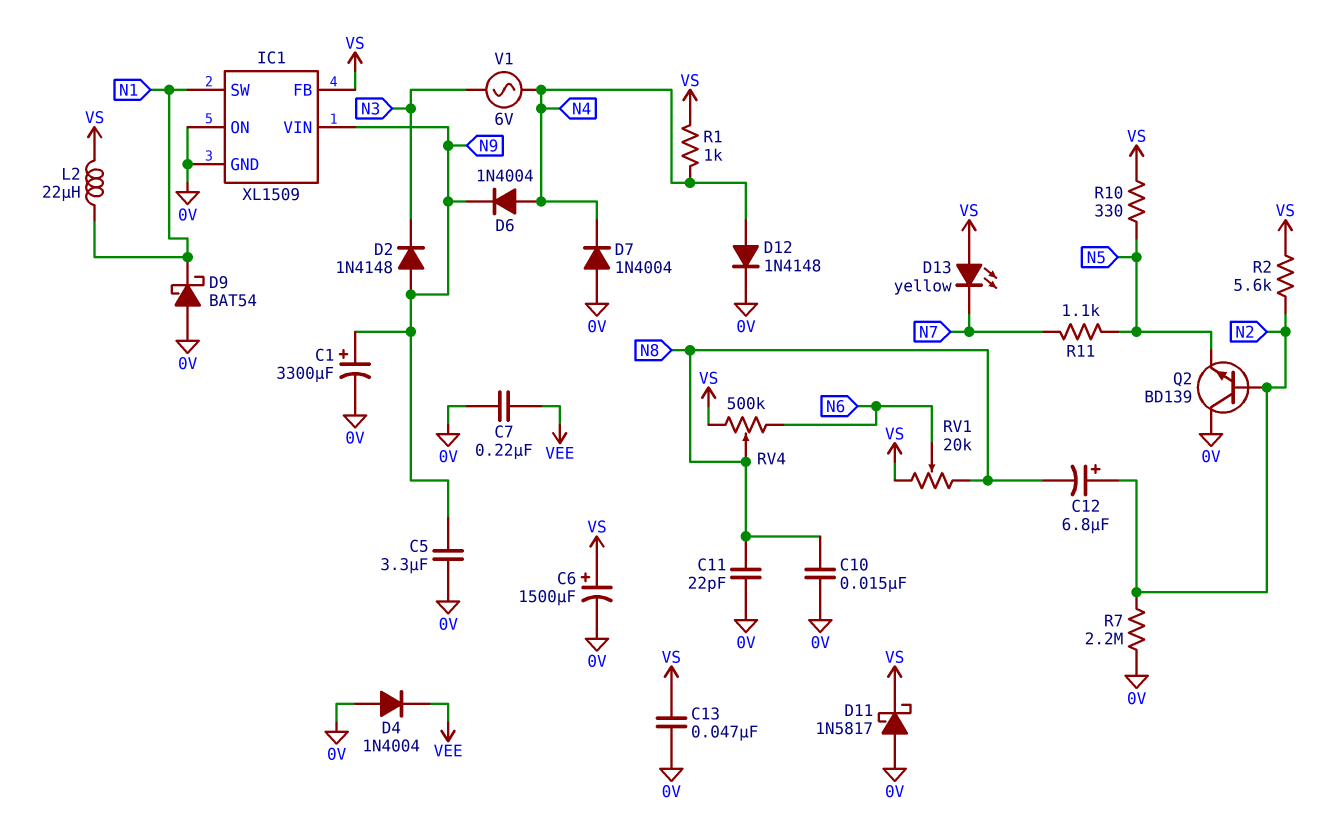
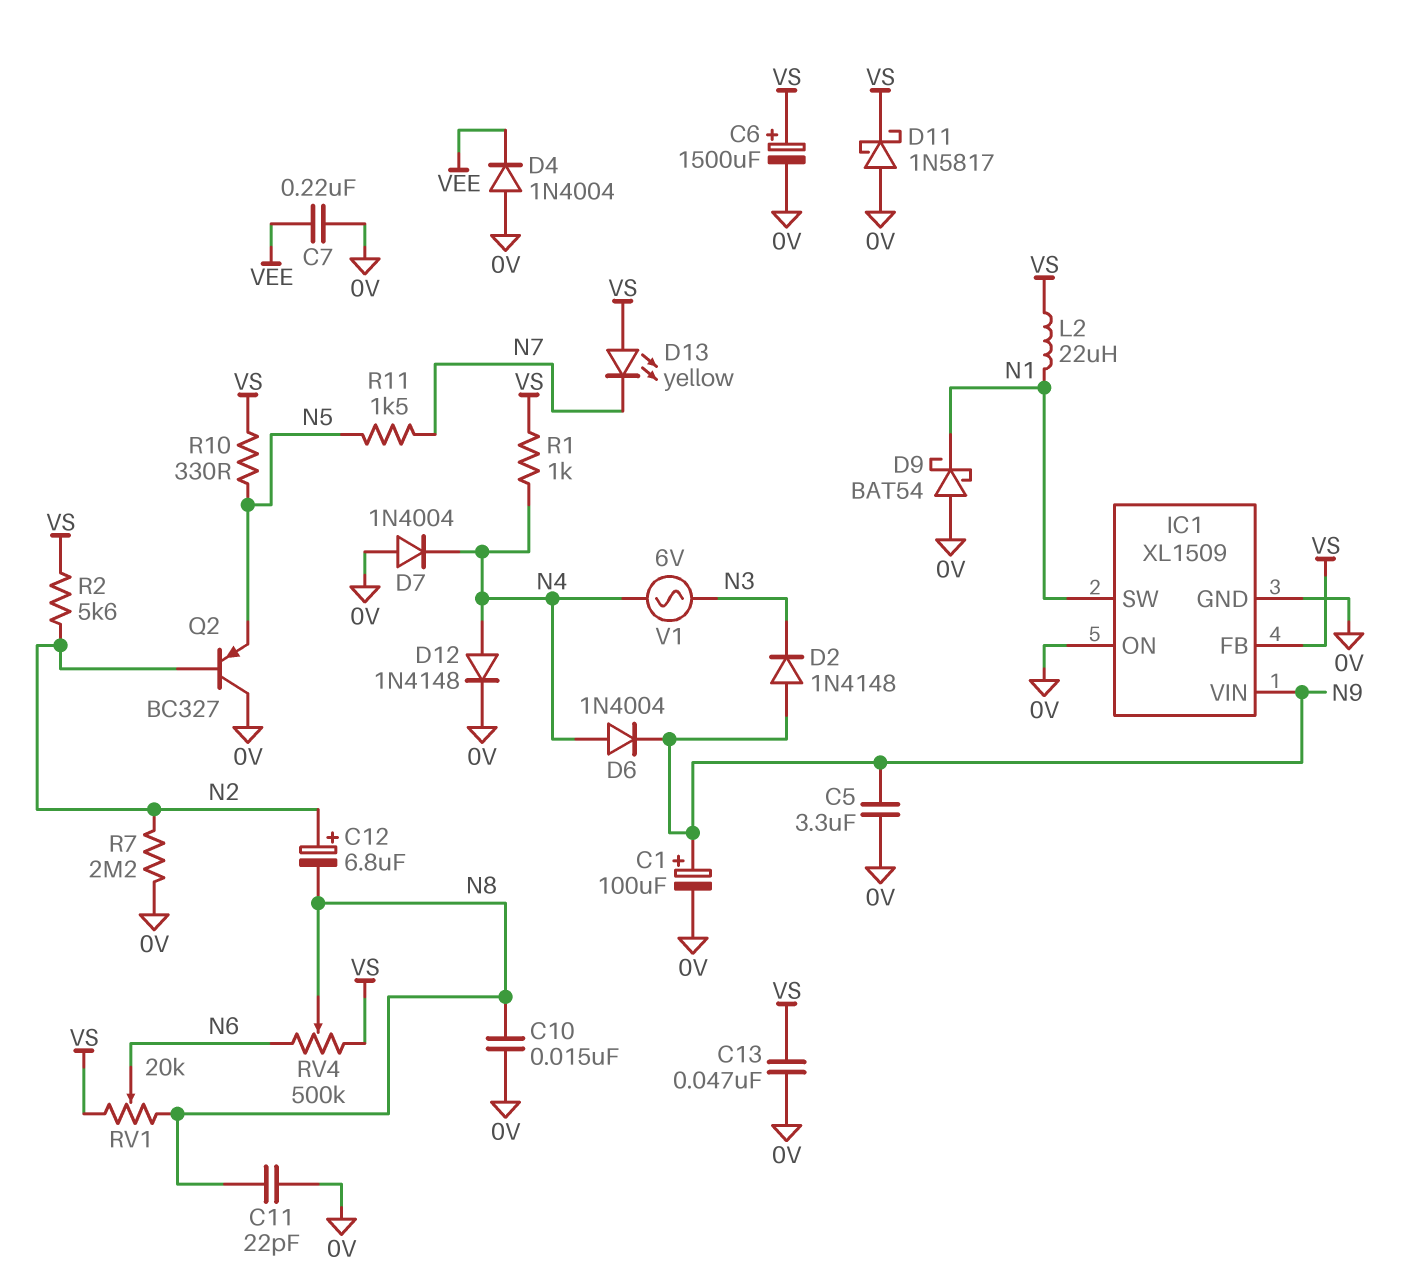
C1: 3300uF (plus N9, minus 0V) -> 100uF (plus N9, minus 0V)
Q2: NPN BD139 (B N2, C 0V, E N5) -> PNP BC327 (B N2, C 0V, E N5)
R11: 1.1k (N5, N7) -> 1.5k (N5, N7)

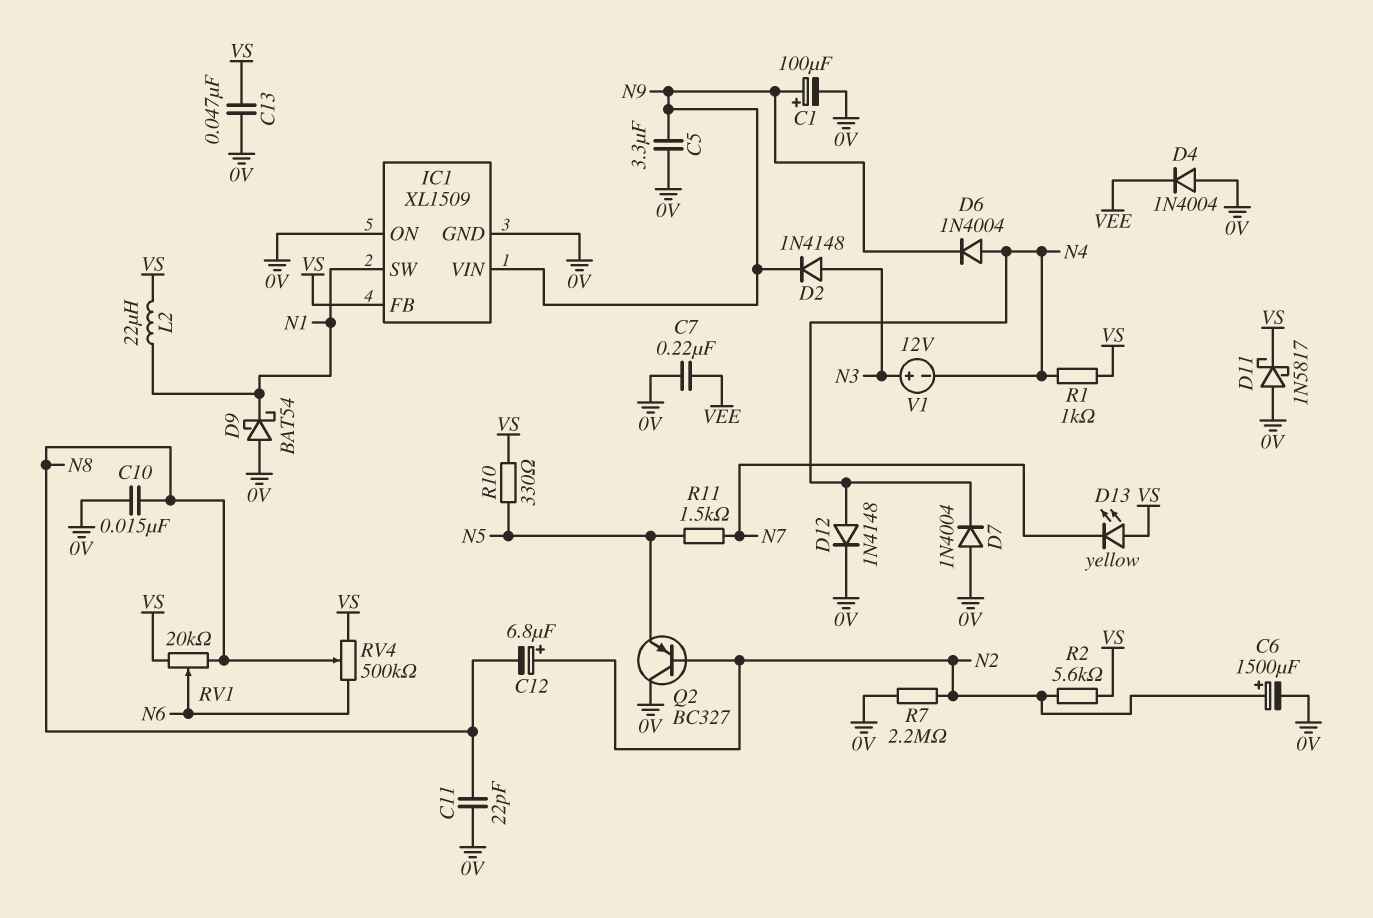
C6: 1500uF (plus VS, minus 0V) -> 1500uF (plus N2, minus 0V)
D2: diode 1N4148 (A N9, K N3) -> diode 1N4148 (A N3, K N9)
V1: AC 6V (N3, N4) -> 12V (plus N3, minus N4)

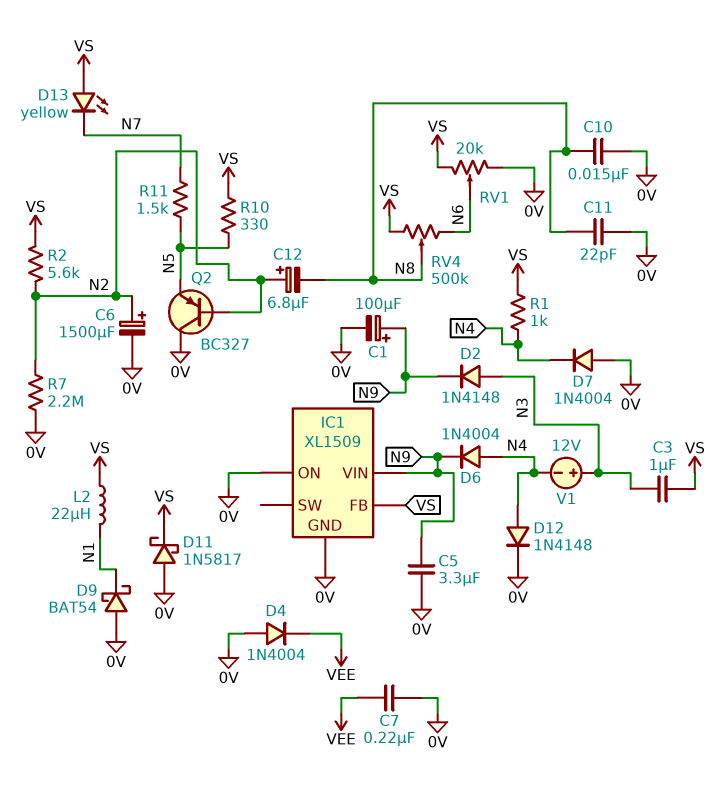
C3: none -> 1uF (N3, VS)
C13: 47nF (0V, VS) -> none
IC1 pin SW: N1 -> none
RV1: 20k (N8, VS, wiper N6) -> 20k (0V, VS, wiper N6)

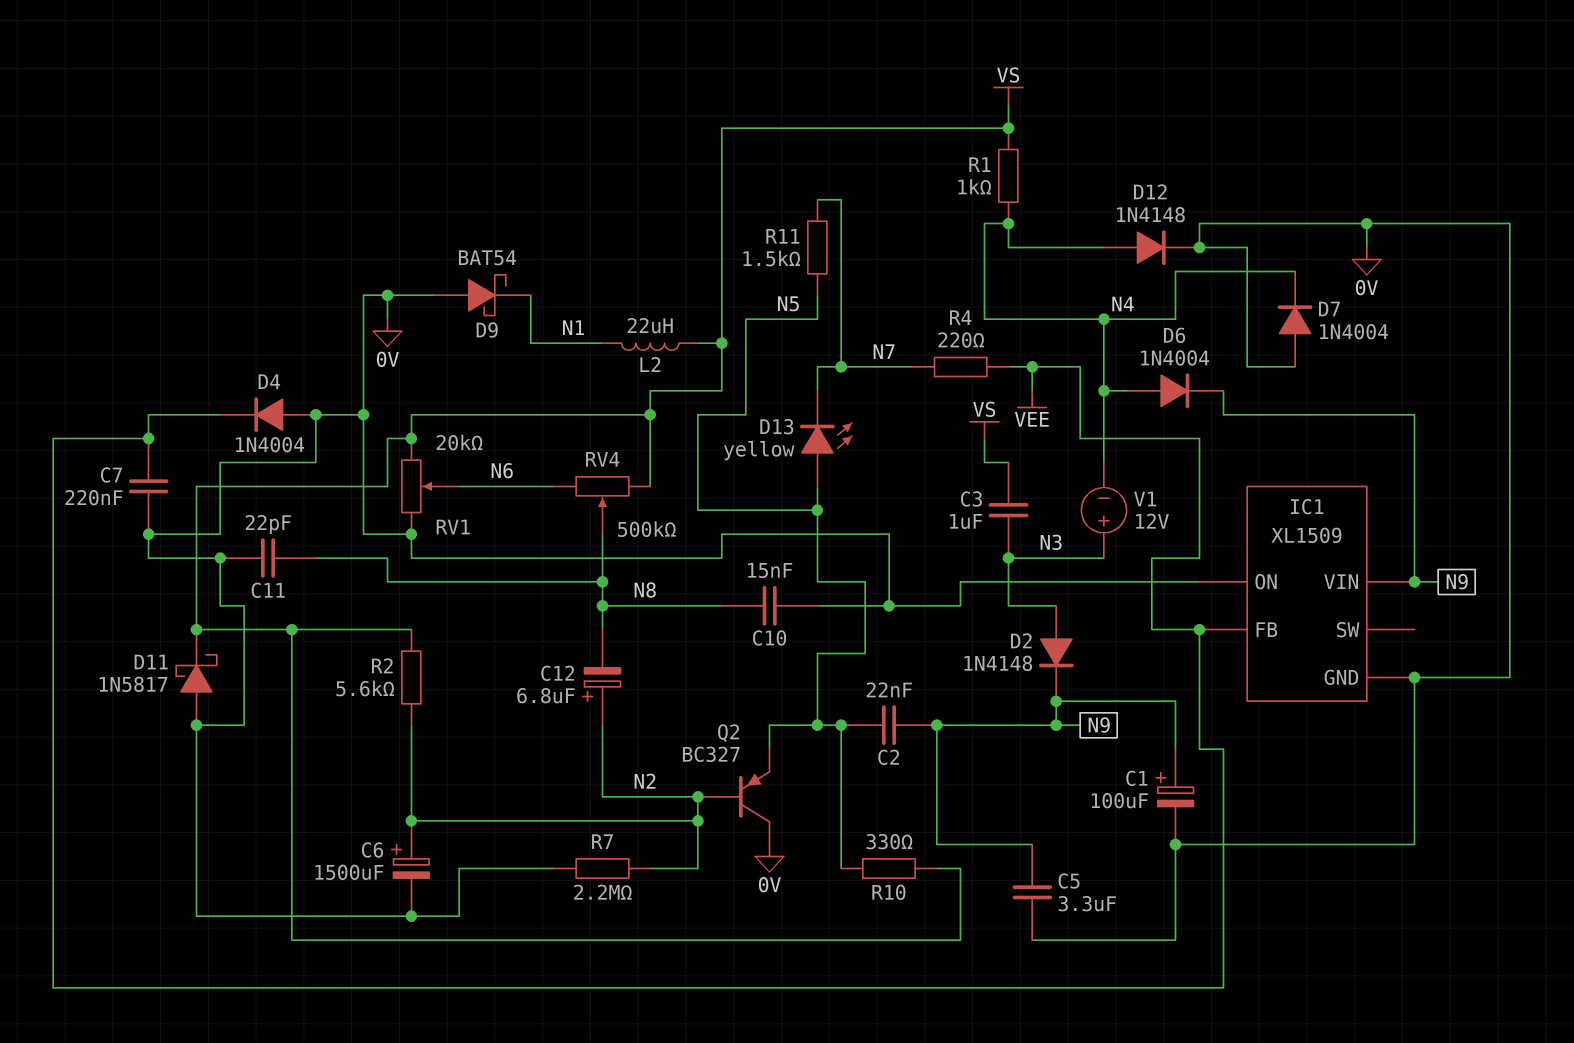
C2: none -> 22nF (N5, N9)
D13: LED yellow (A VS, K N7) -> LED yellow (A N5, K N7)
IC1 pin FB: VS -> VEE
R4: none -> 220 (N7, VEE)

